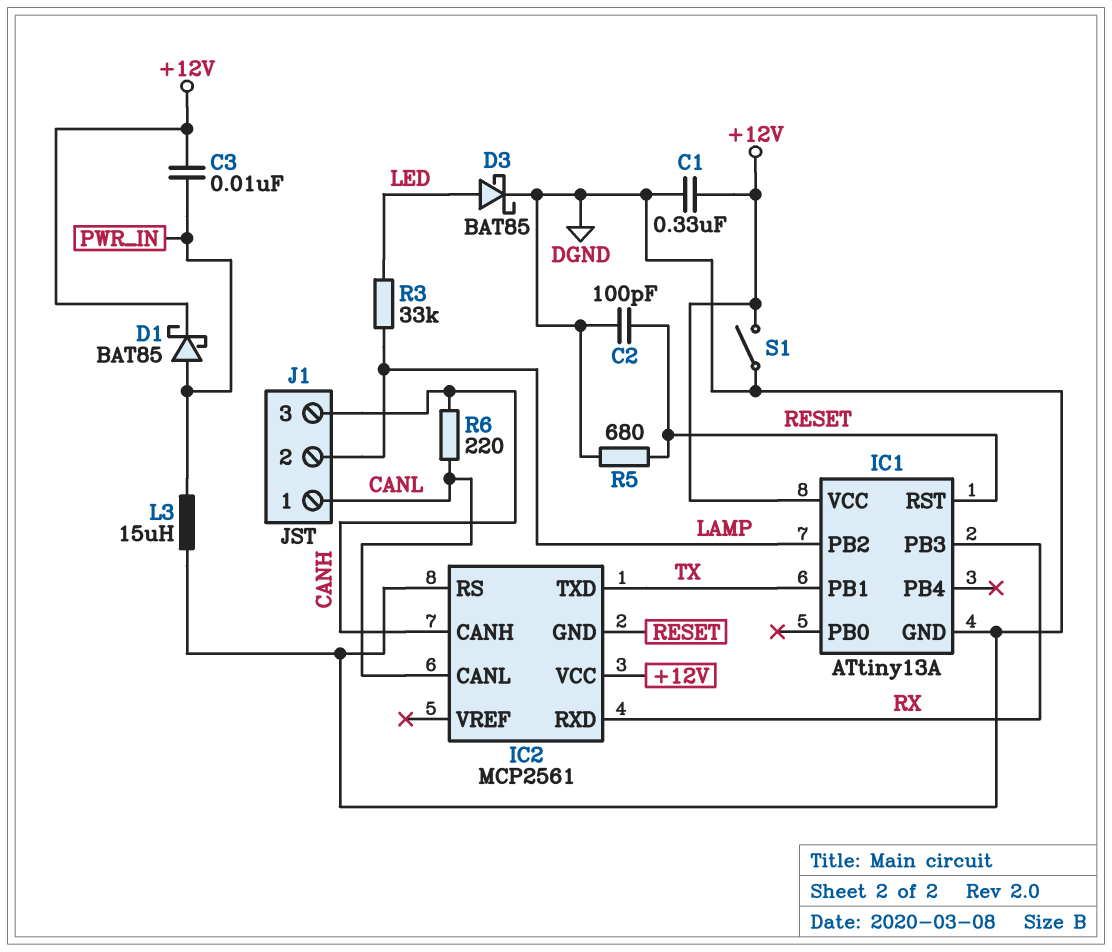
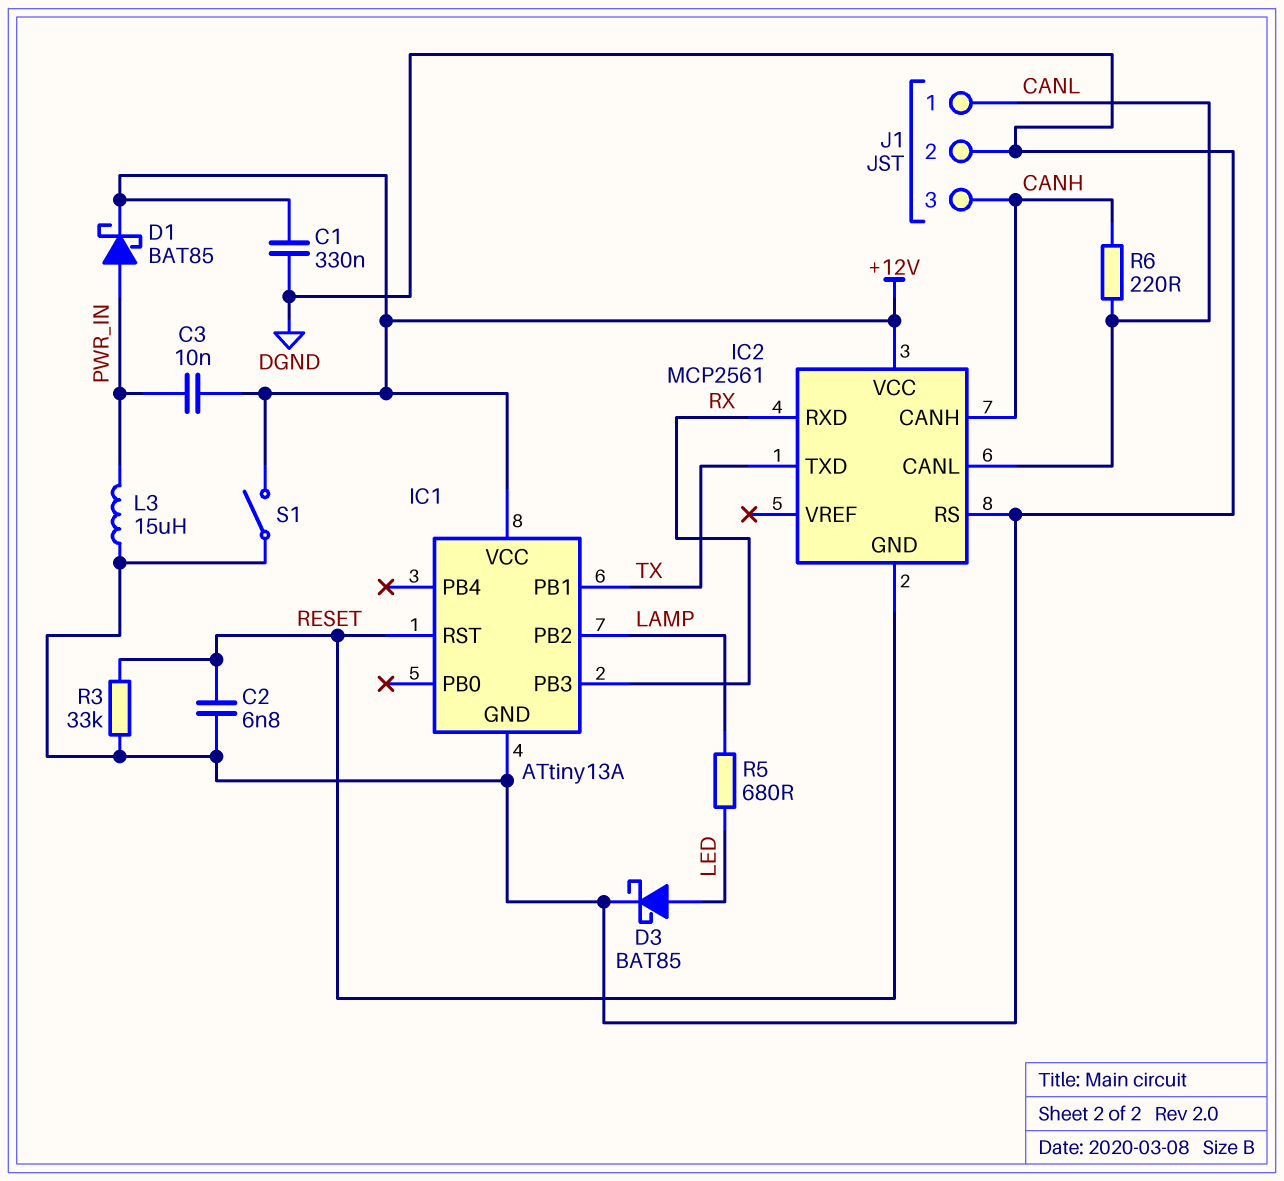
C2: 100pF (DGND, RESET) -> 6.8nF (DGND, RESET)
J1 pin 2: LAMP -> DGND
R3: 33k (LAMP, LED) -> 33k (DGND, RESET)
R5: 680 (DGND, RESET) -> 680 (LAMP, LED)

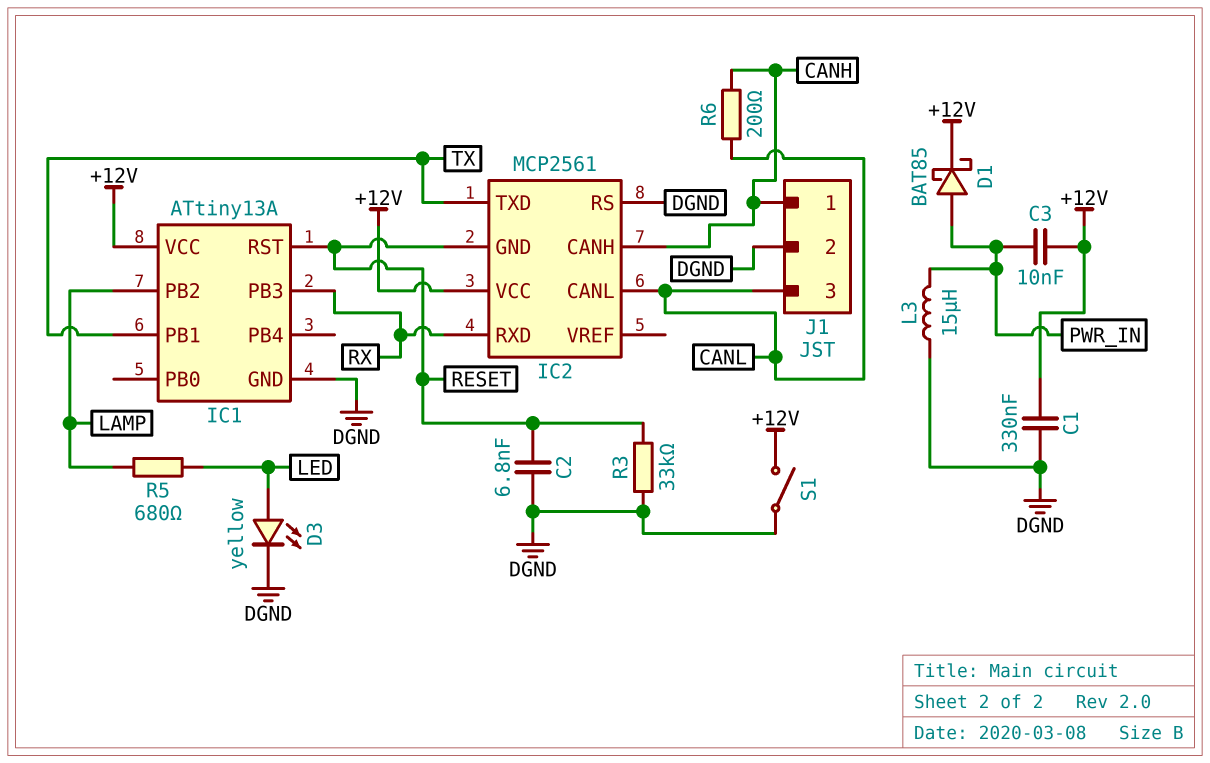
D3: schottky BAT85 (A LED, K DGND) -> LED yellow (A LED, K DGND)
J1 pin 1: CANL -> CANH
J1 pin 3: CANH -> CANL
R6: 220 (CANH, CANL) -> 200 (CANH, CANL)

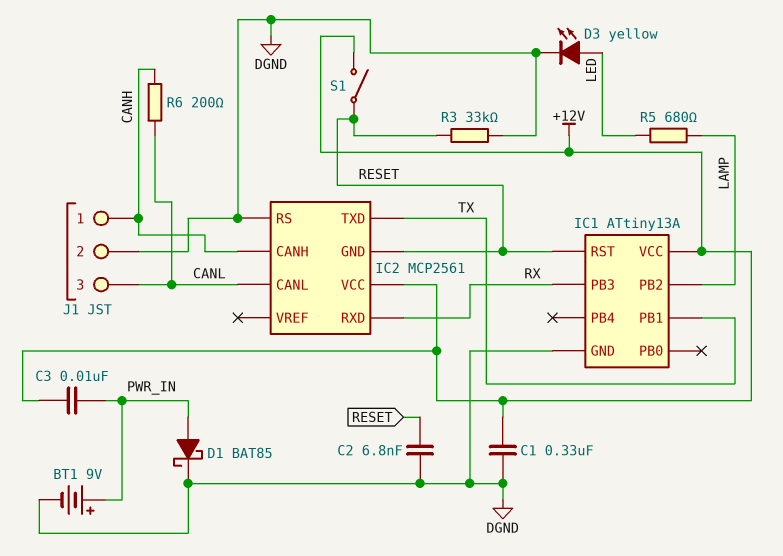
BT1: none -> 9V (plus PWR_IN, minus DGND)
D1: schottky BAT85 (A PWR_IN, K +12V) -> schottky BAT85 (A PWR_IN, K DGND)
L3: 15uH (DGND, PWR_IN) -> none
S1: switch (+12V, DGND) -> switch (+12V, RESET)

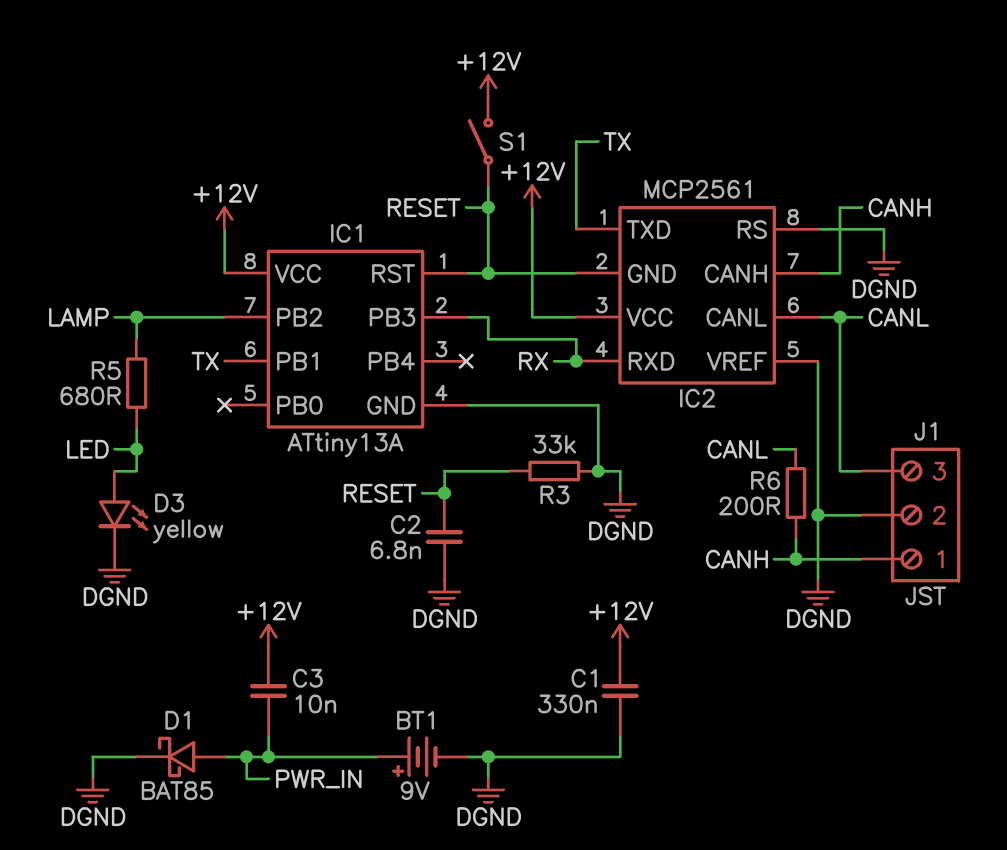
IC2 pin VREF: none -> DGND

